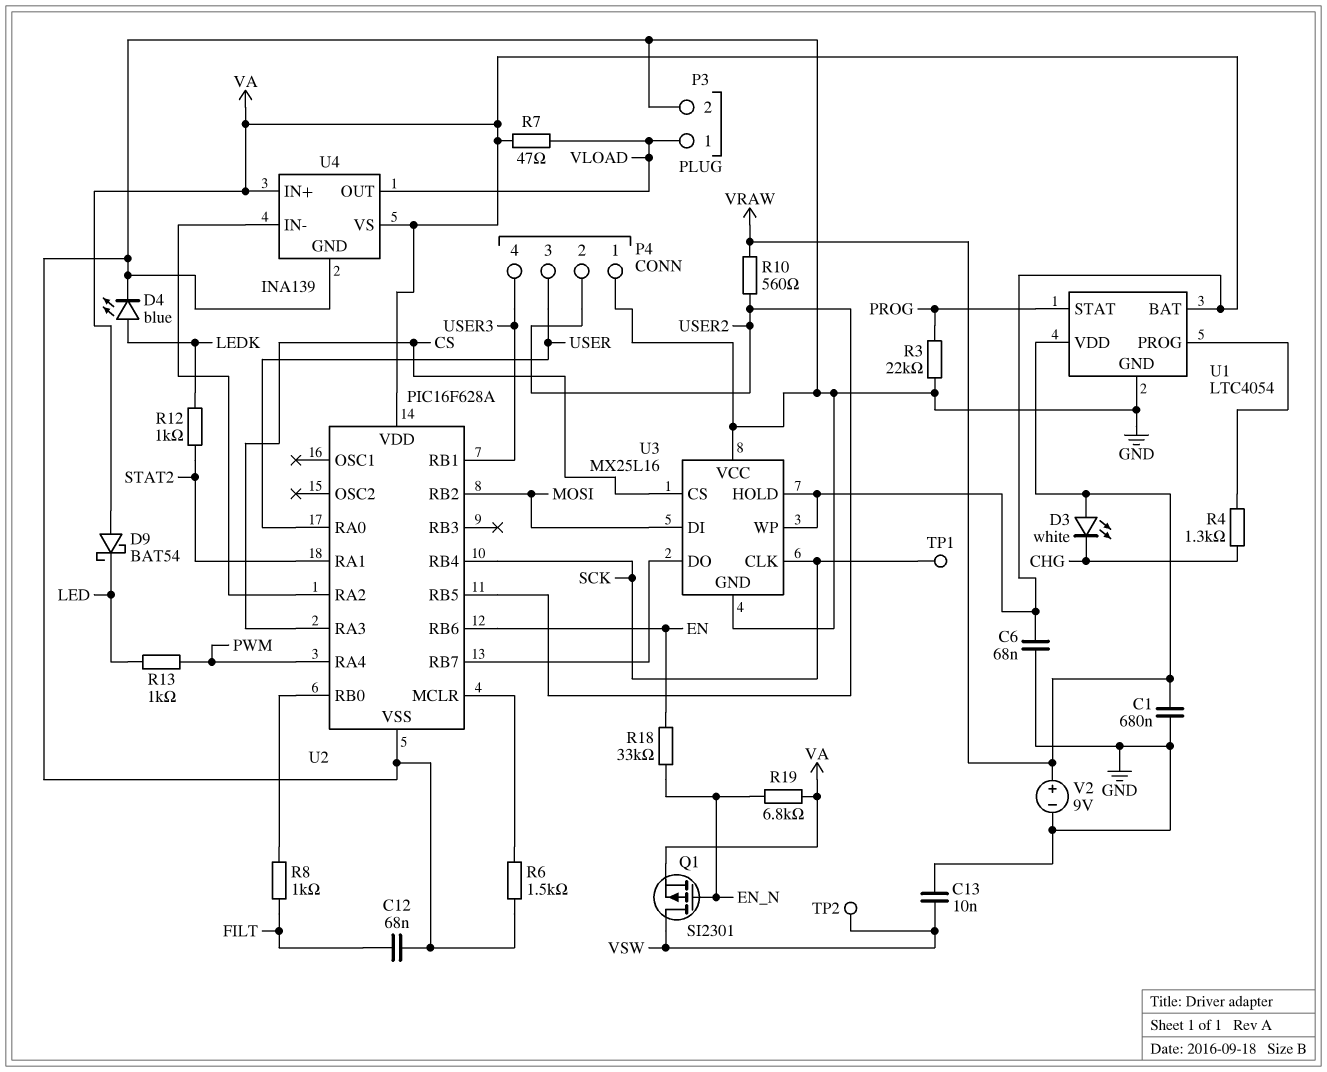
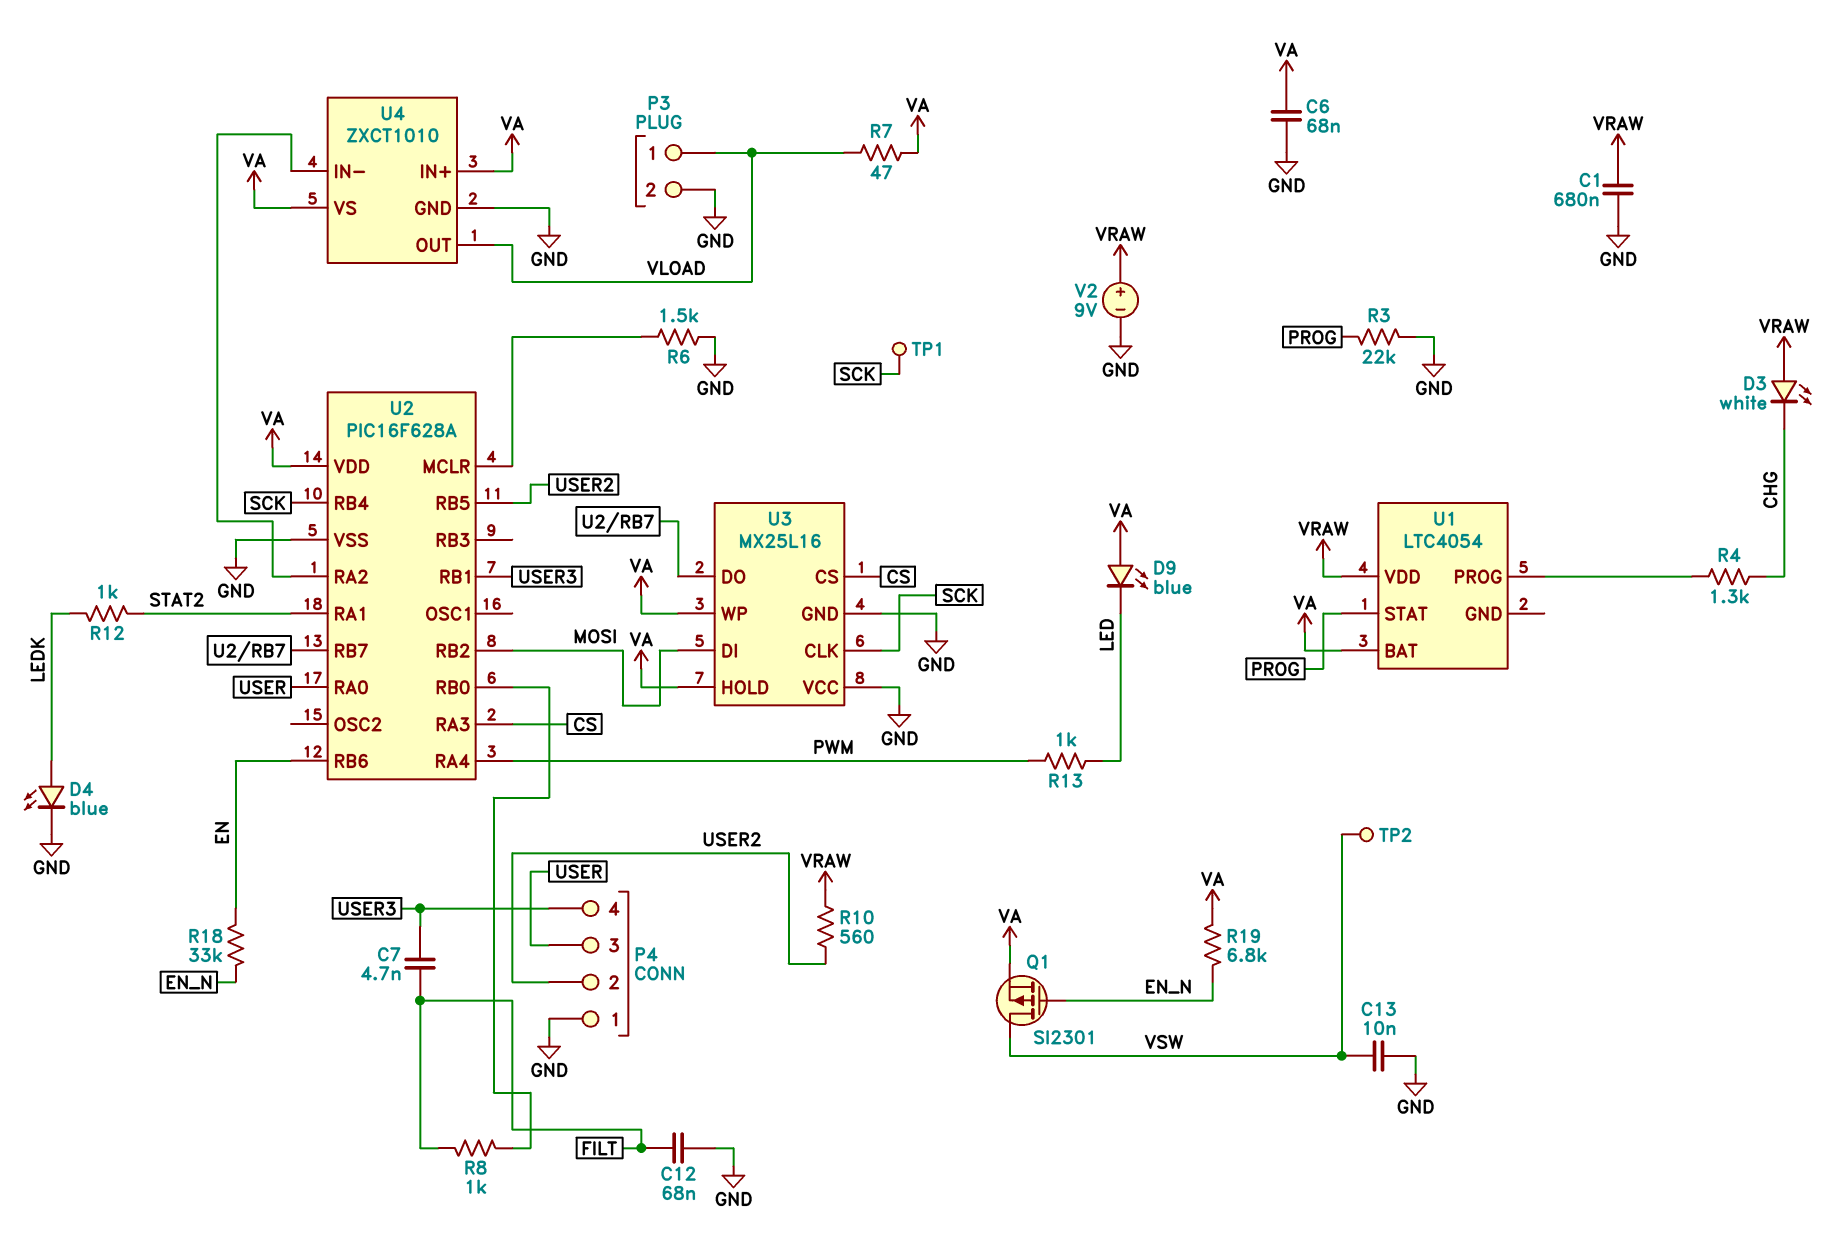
C7: none -> 4.7nF (FILT, USER3)
D9: schottky BAT54 (A VA, K LED) -> LED blue (A VA, K LED)
U1 pin GND: GND -> none
U4: INA139 -> ZXCT1010

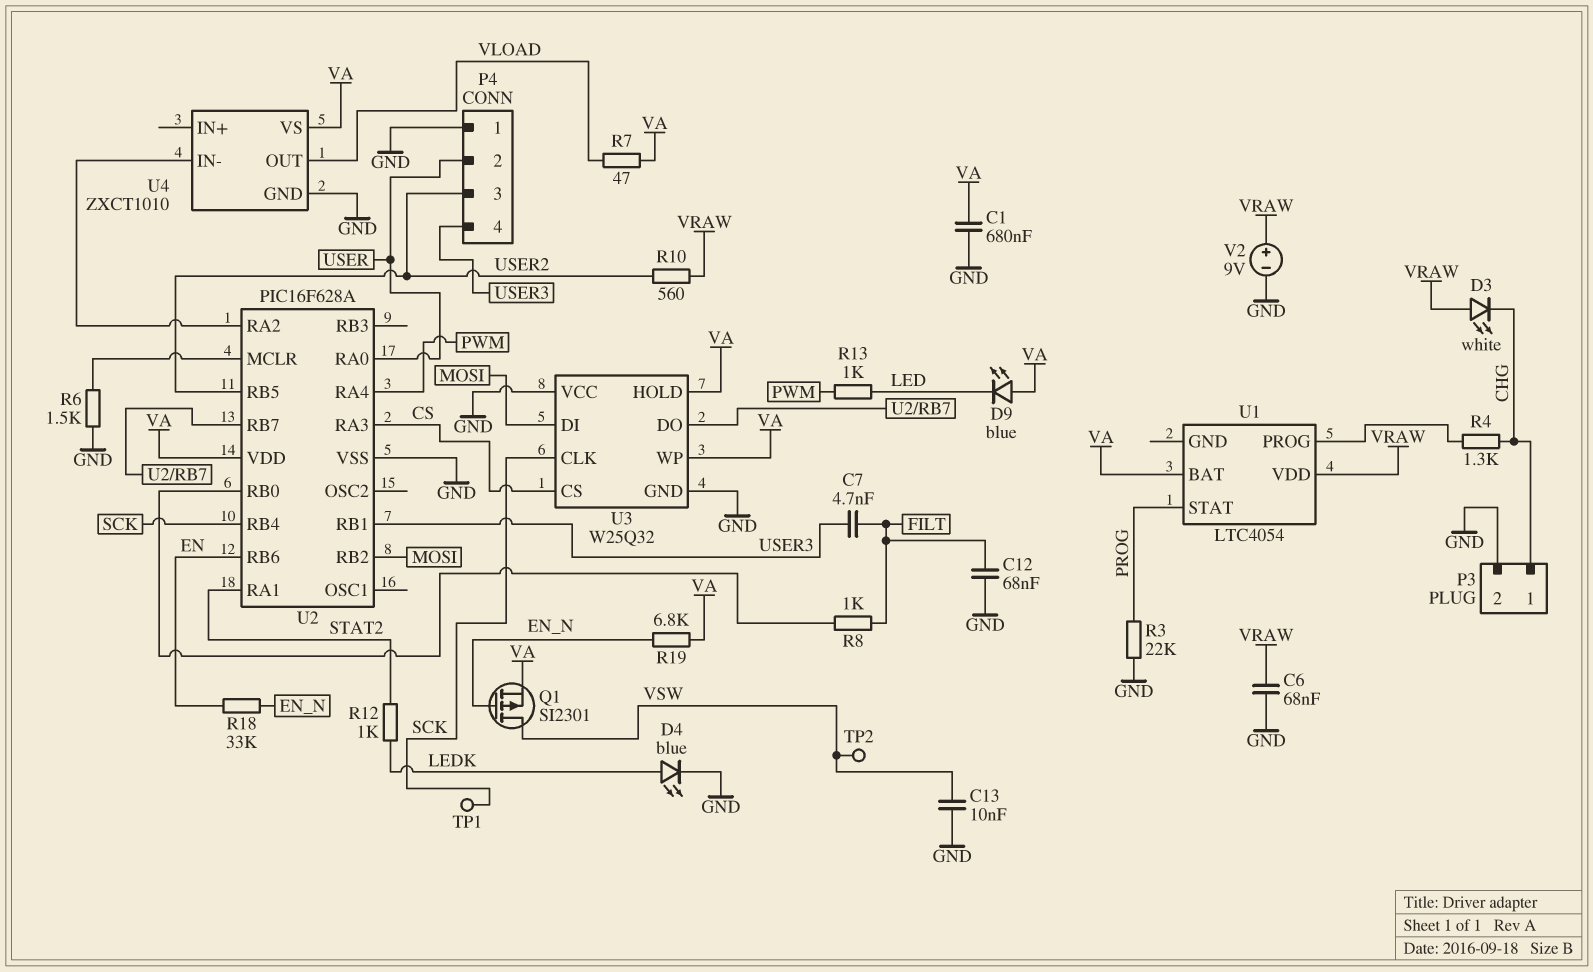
C1: 680nF (GND, VRAW) -> 680nF (GND, VA)
C6: 68nF (GND, VA) -> 68nF (GND, VRAW)
P3 pin 1: VLOAD -> CHG
P4 pin 2: USER2 -> USER
P4 pin 3: USER -> USER2
U3: MX25L16 -> W25Q32
U4 pin IN+: VA -> none

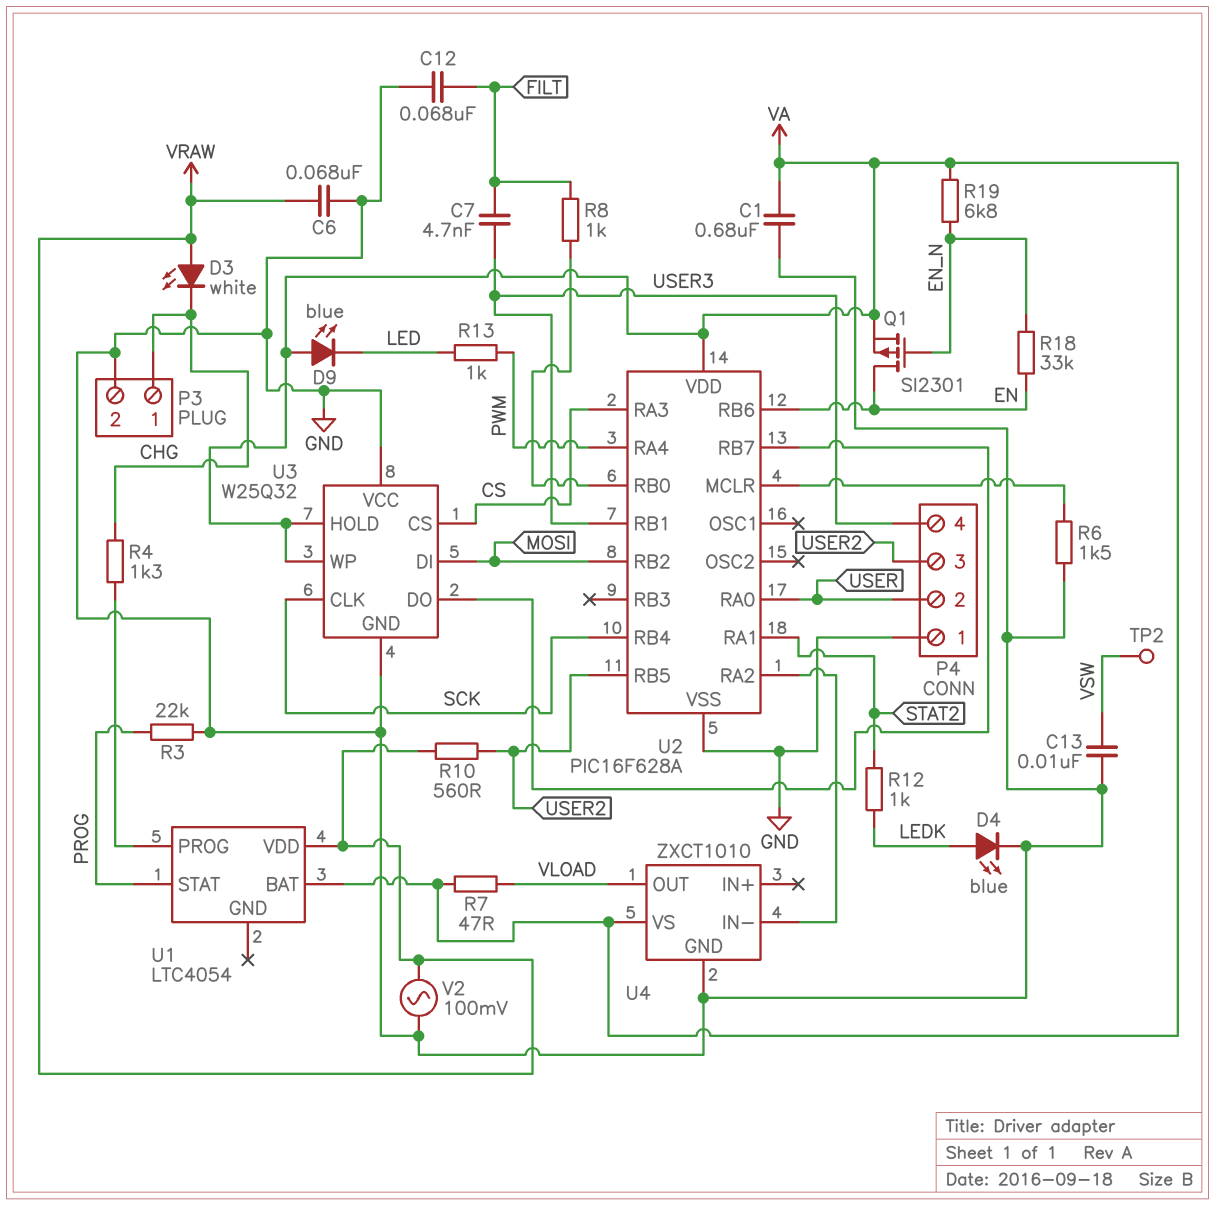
Q1: PMOS SI2301 (G EN_N, D VSW, S VA) -> PMOS SI2301 (G EN_N, D EN, S VA)
TP1: test point (SCK) -> none
V2: 9V (plus VRAW, minus GND) -> AC 100mV (GND, VRAW)

